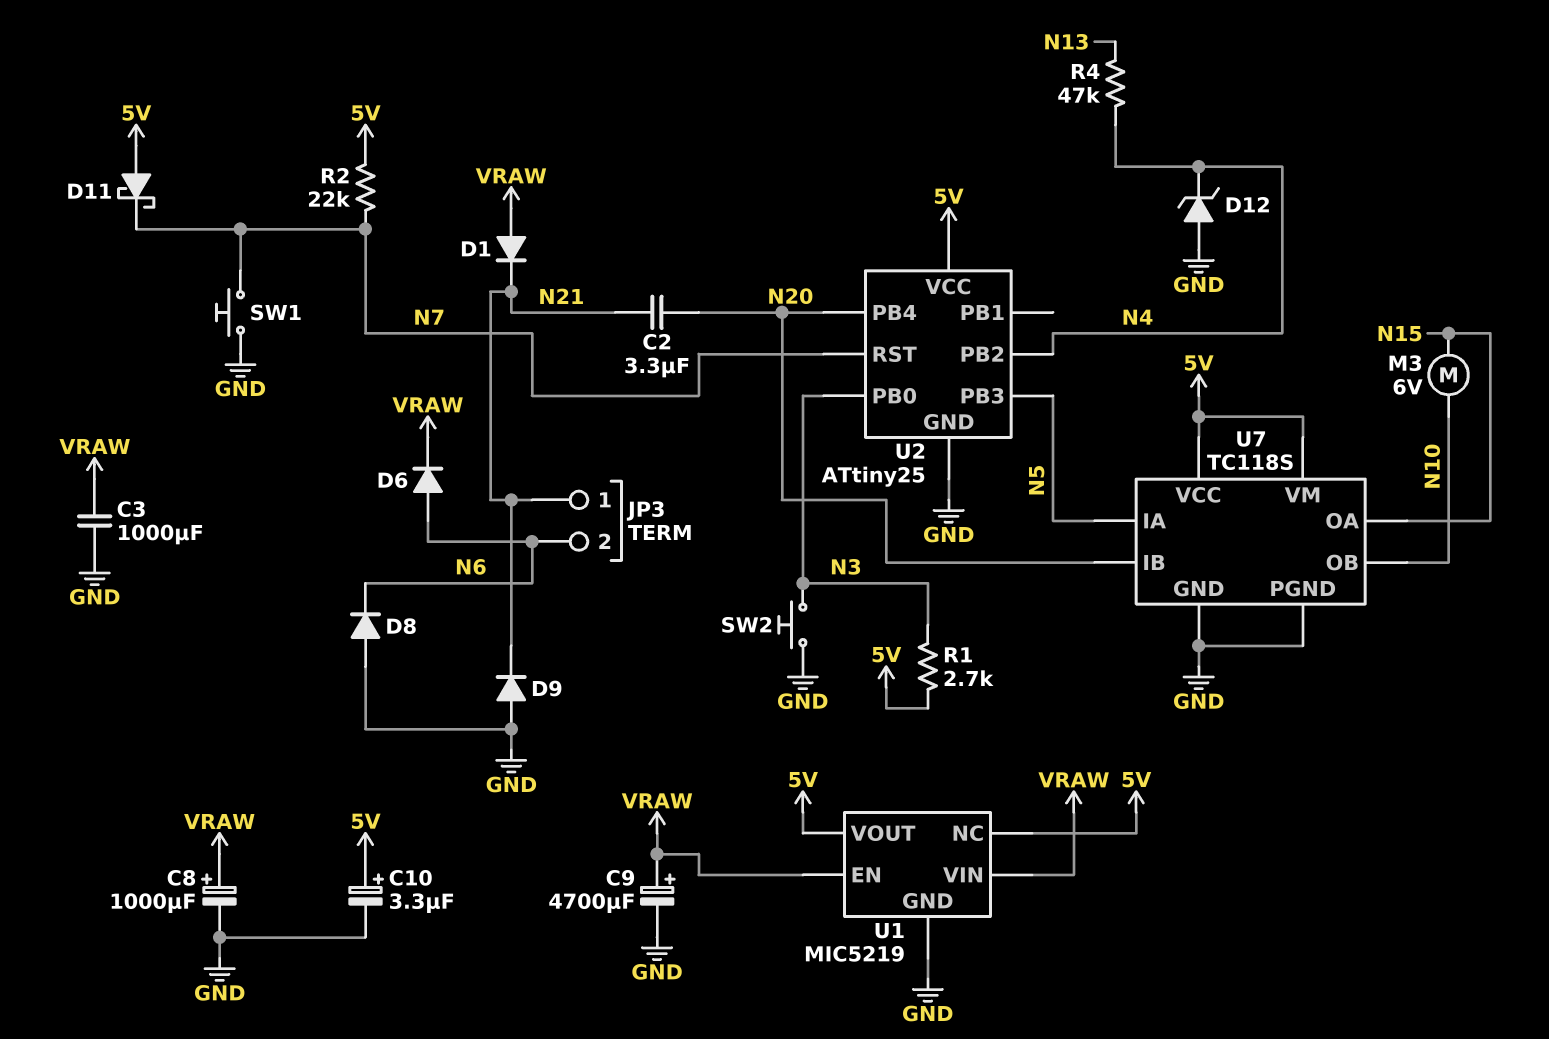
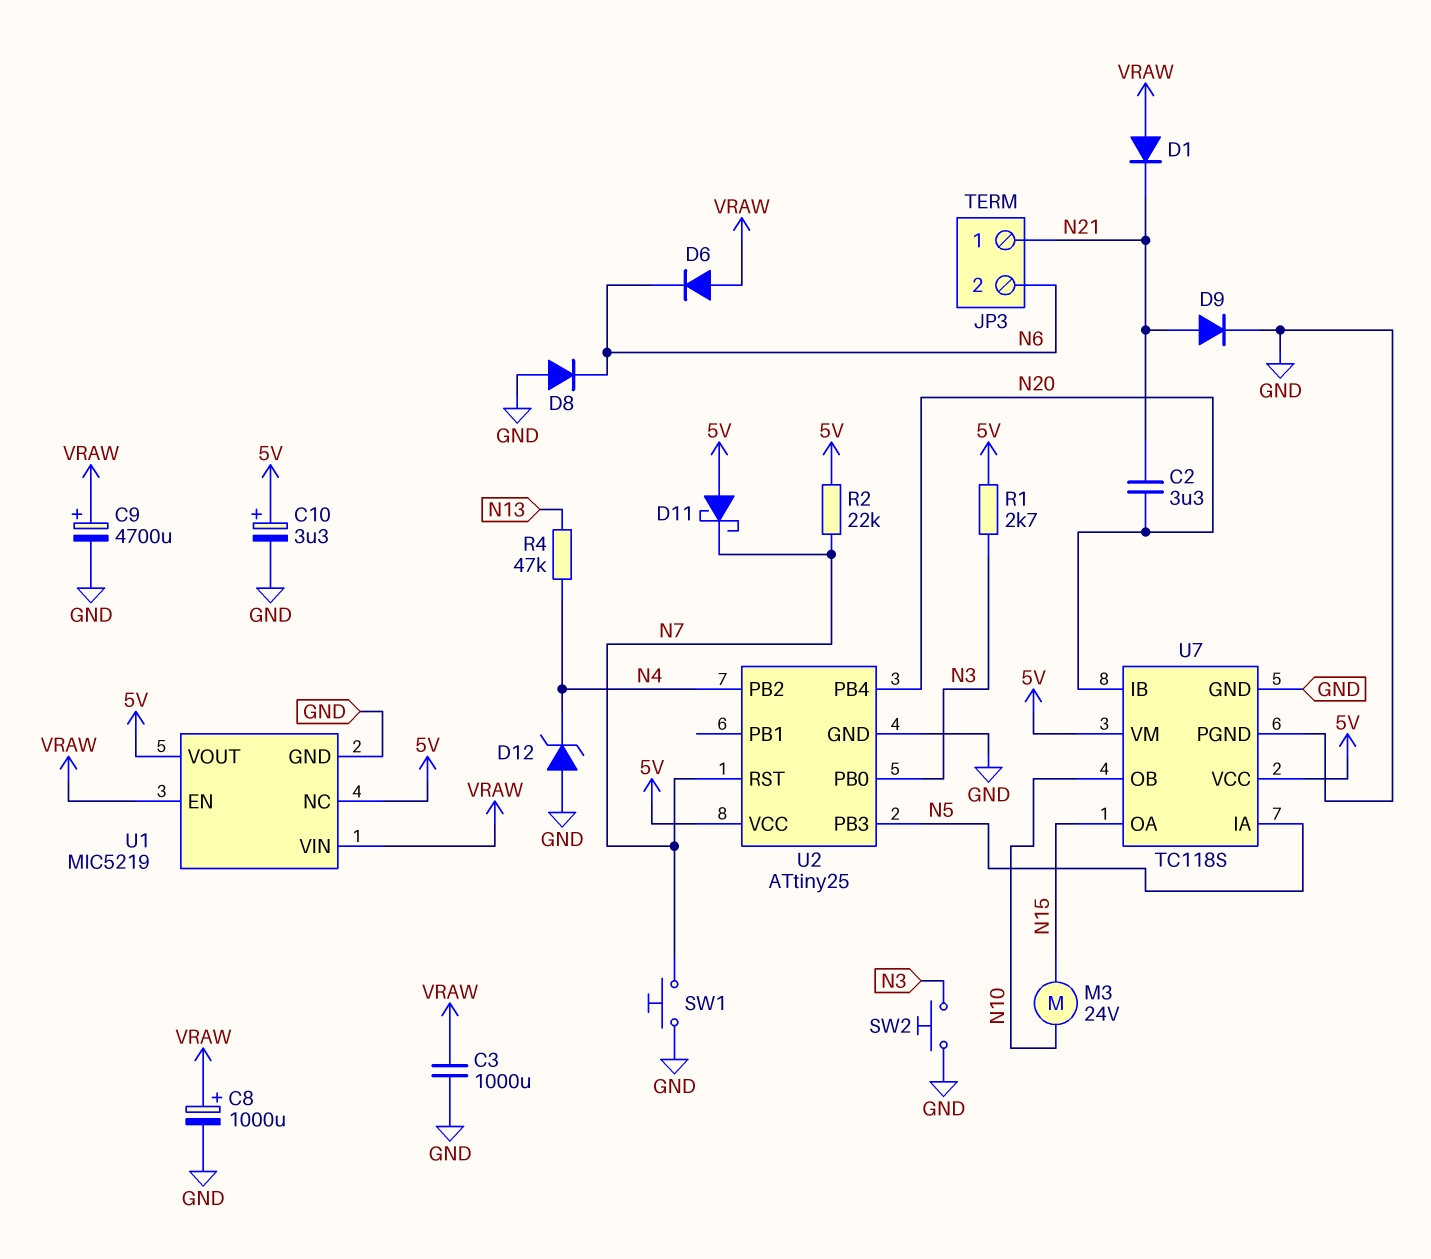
D6: diode (A N6, K VRAW) -> diode (A VRAW, K N6)
D9: diode (A GND, K N21) -> diode (A N21, K GND)
M3: motor 6V (N10, N15) -> motor 24V (N10, N15)

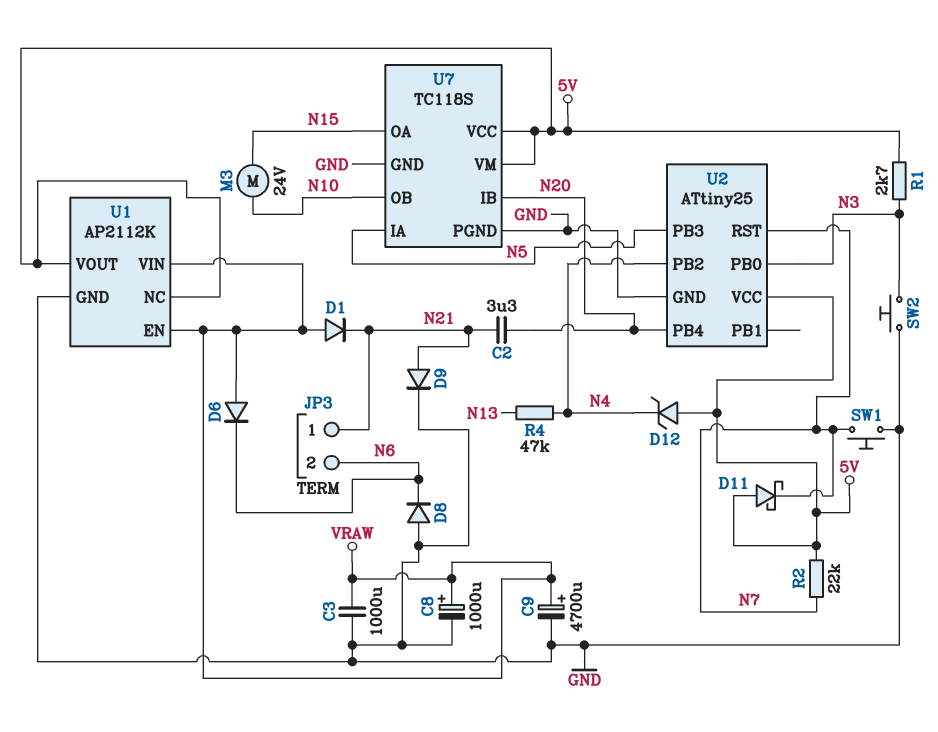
C10: 3.3uF (plus 5V, minus GND) -> none
D12: zener (A GND, K N4) -> zener (A 5V, K N4)
U1: MIC5219 -> AP2112K

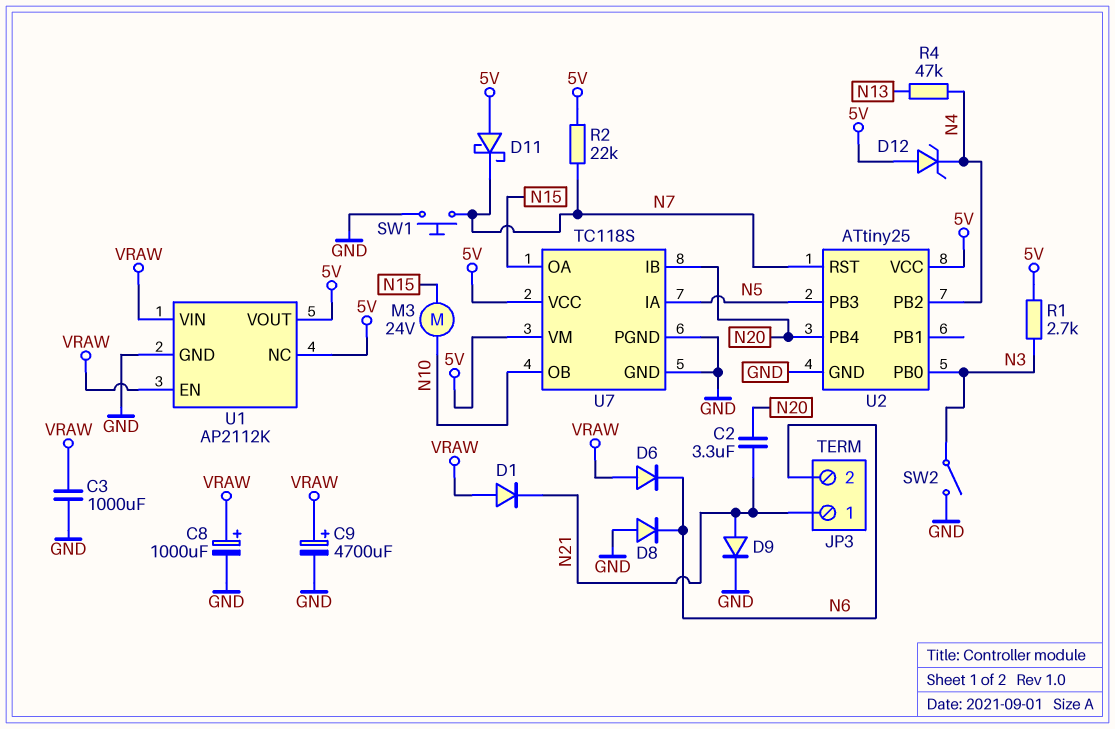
SW2: button (GND, N3) -> switch (GND, N3)

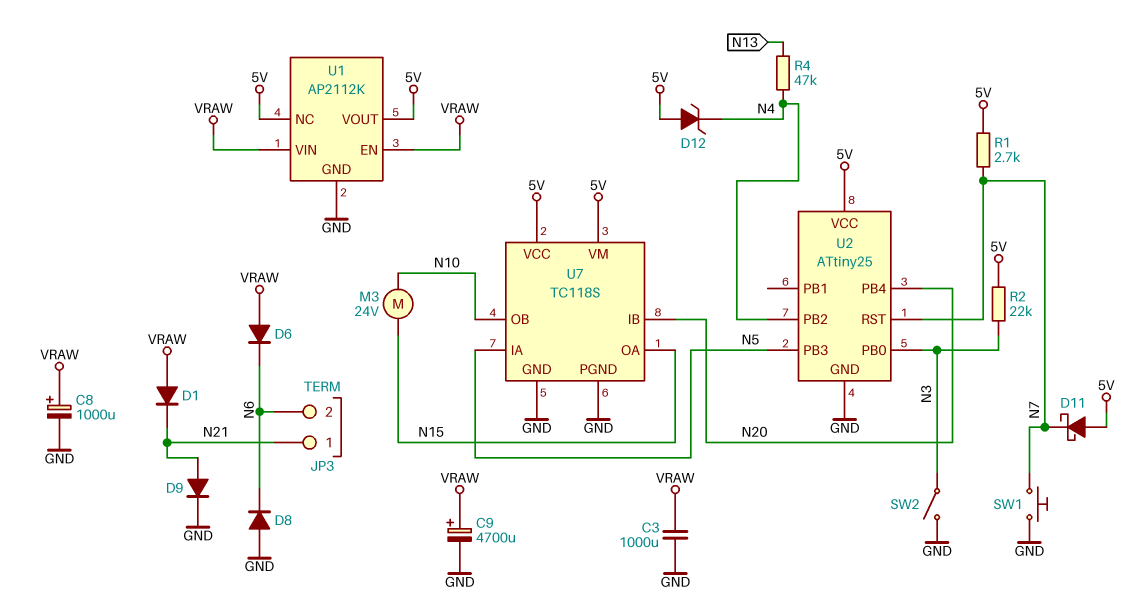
C2: 3.3uF (N20, N21) -> none
R1: 2.7k (5V, N3) -> 2.7k (5V, N7)
R2: 22k (5V, N7) -> 22k (5V, N3)

